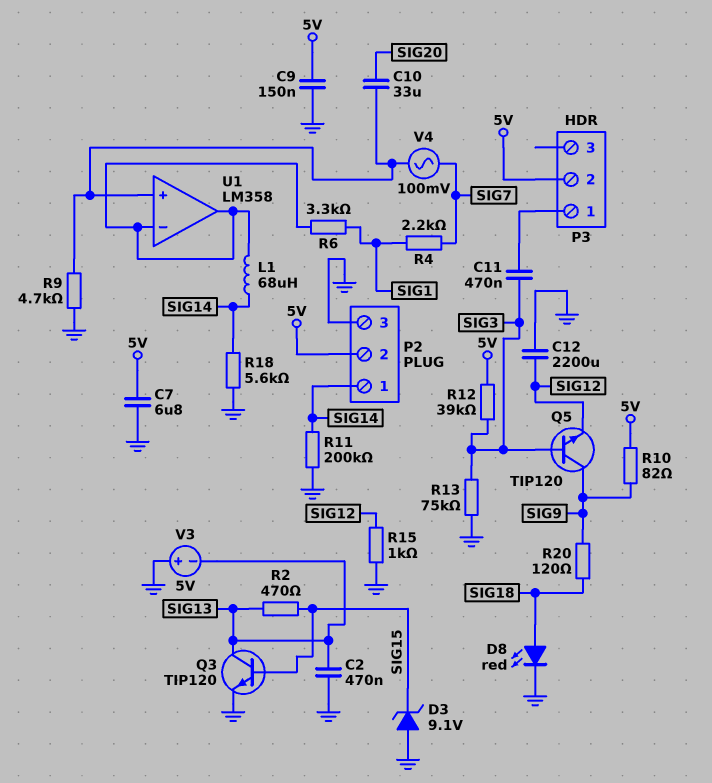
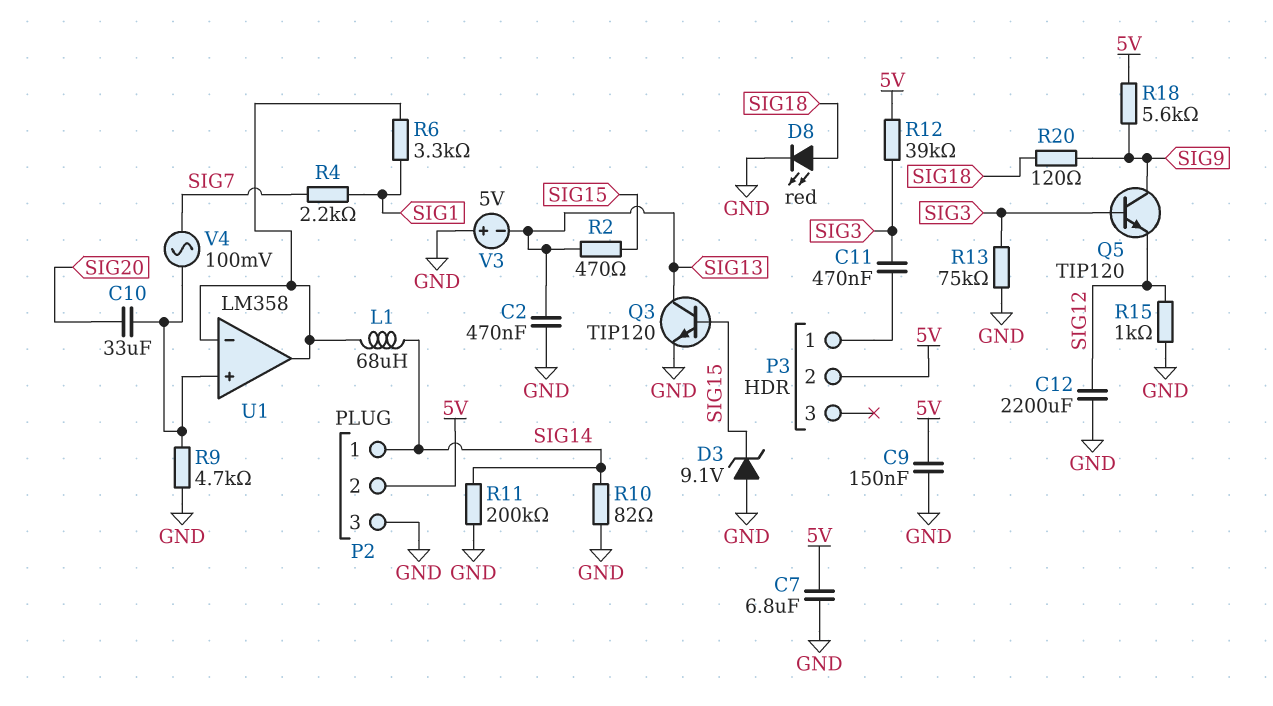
R10: 82 (5V, SIG9) -> 82 (GND, SIG14)
R18: 5.6k (GND, SIG14) -> 5.6k (5V, SIG9)

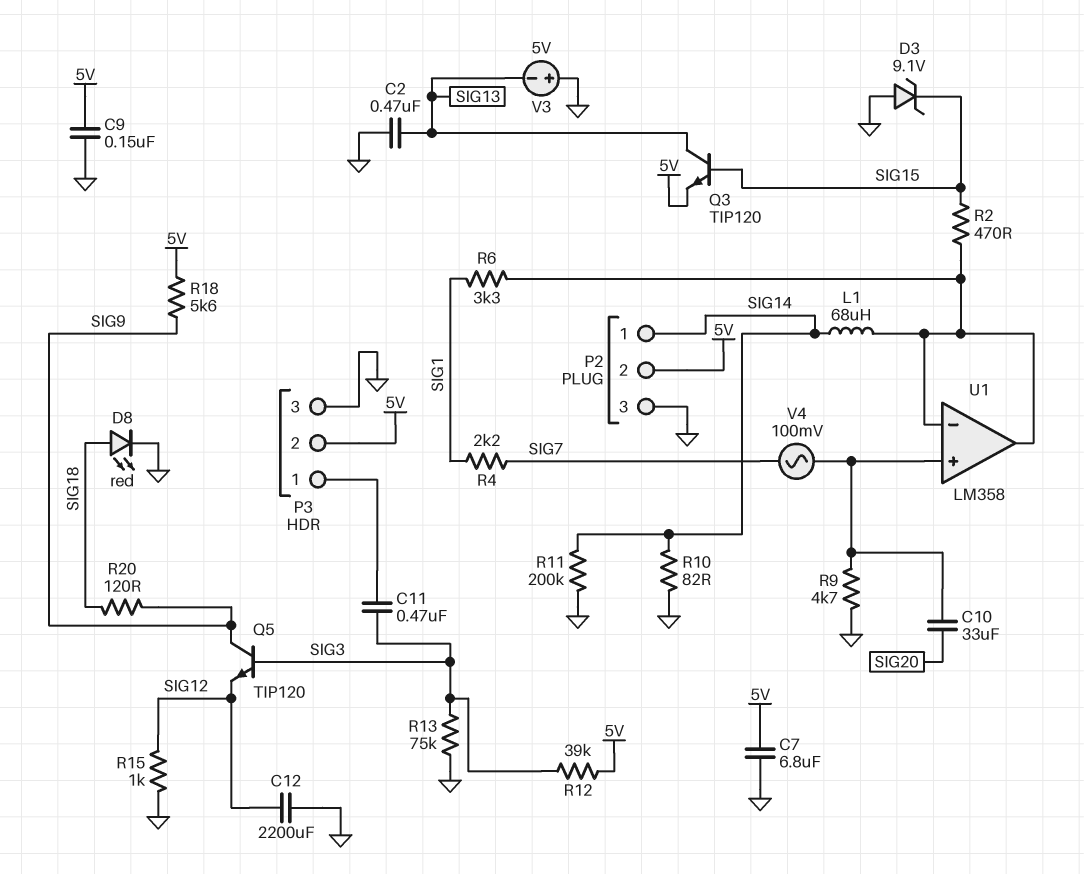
P3 pin 3: none -> GND
Q3: NPN TIP120 (B SIG15, C SIG13, E GND) -> NPN TIP120 (B SIG15, C SIG13, E 5V)
R2: 470 (SIG13, SIG15) -> 470 (SIG15, U1/in-)

